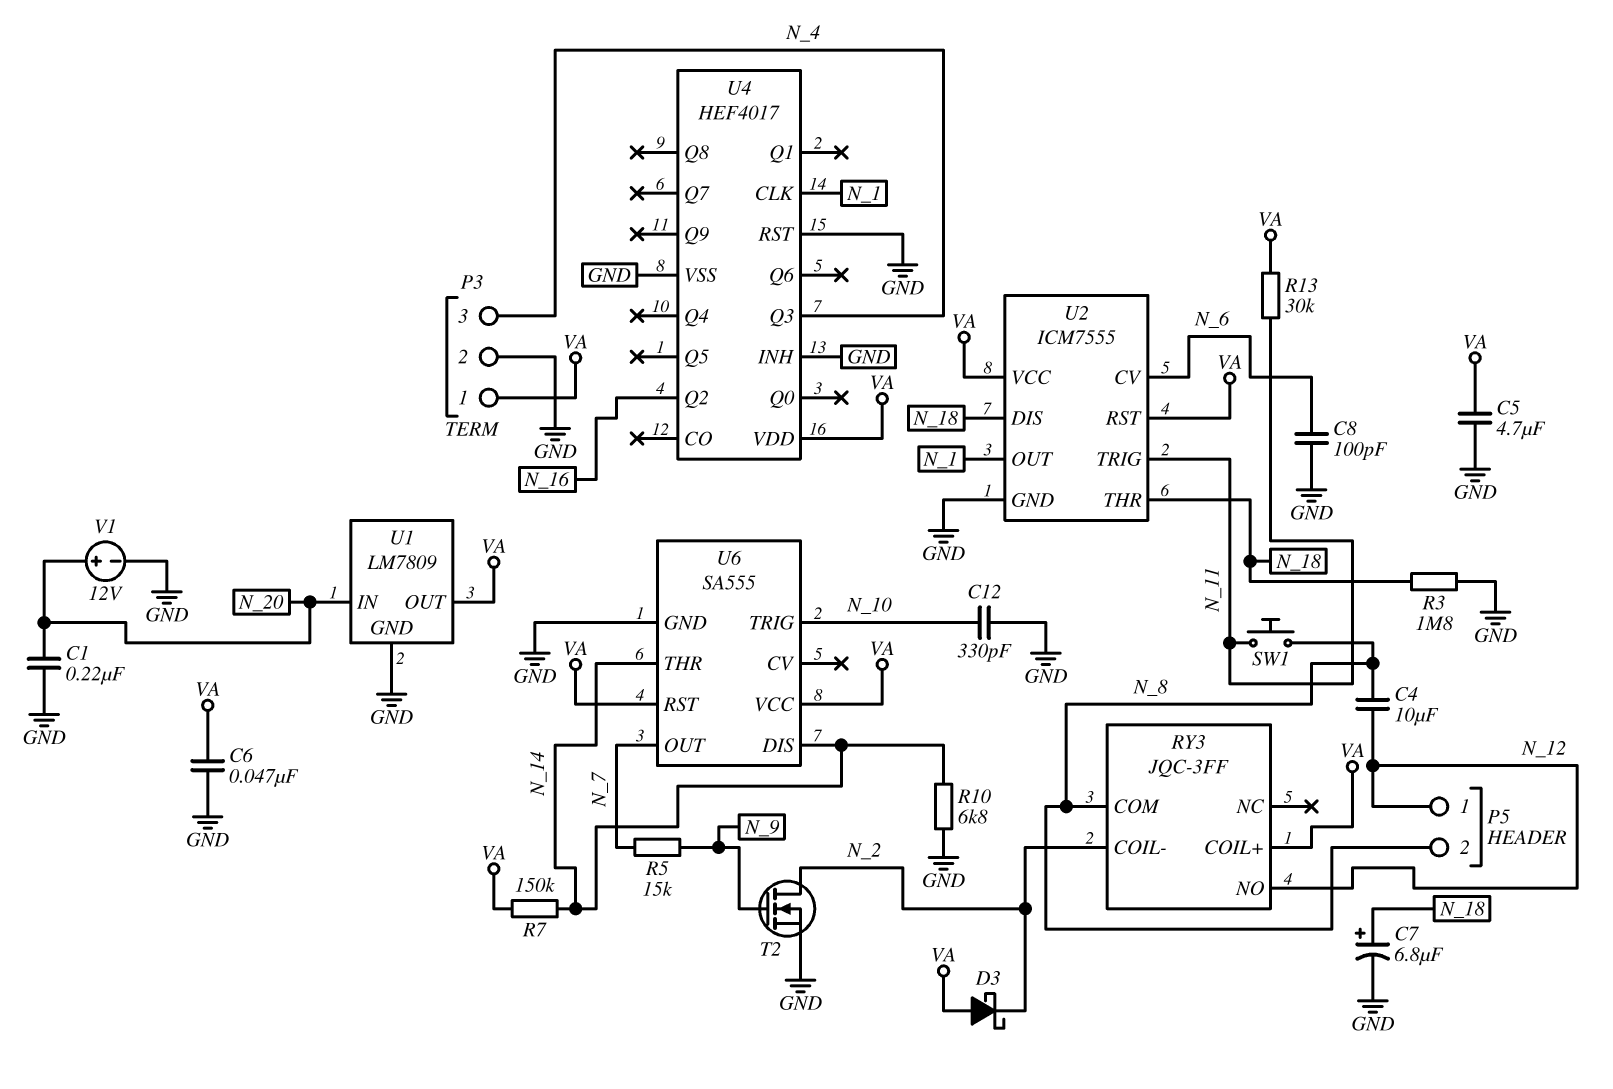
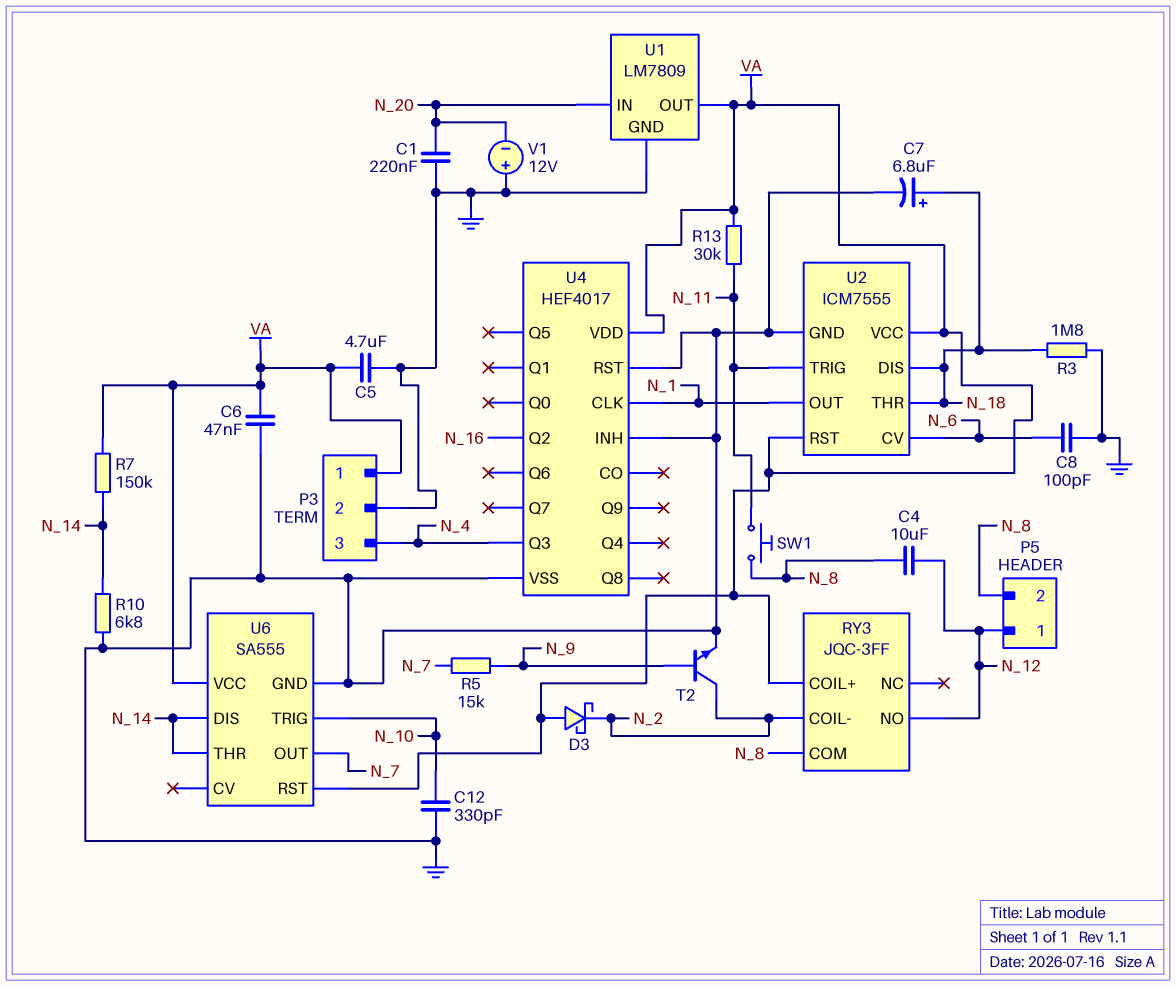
T2: NMOS (G N_9, D N_2, S GND) -> NPN (B N_9, C N_2, E GND)
V1: 12V (plus N_20, minus GND) -> 12V (plus GND, minus N_20)

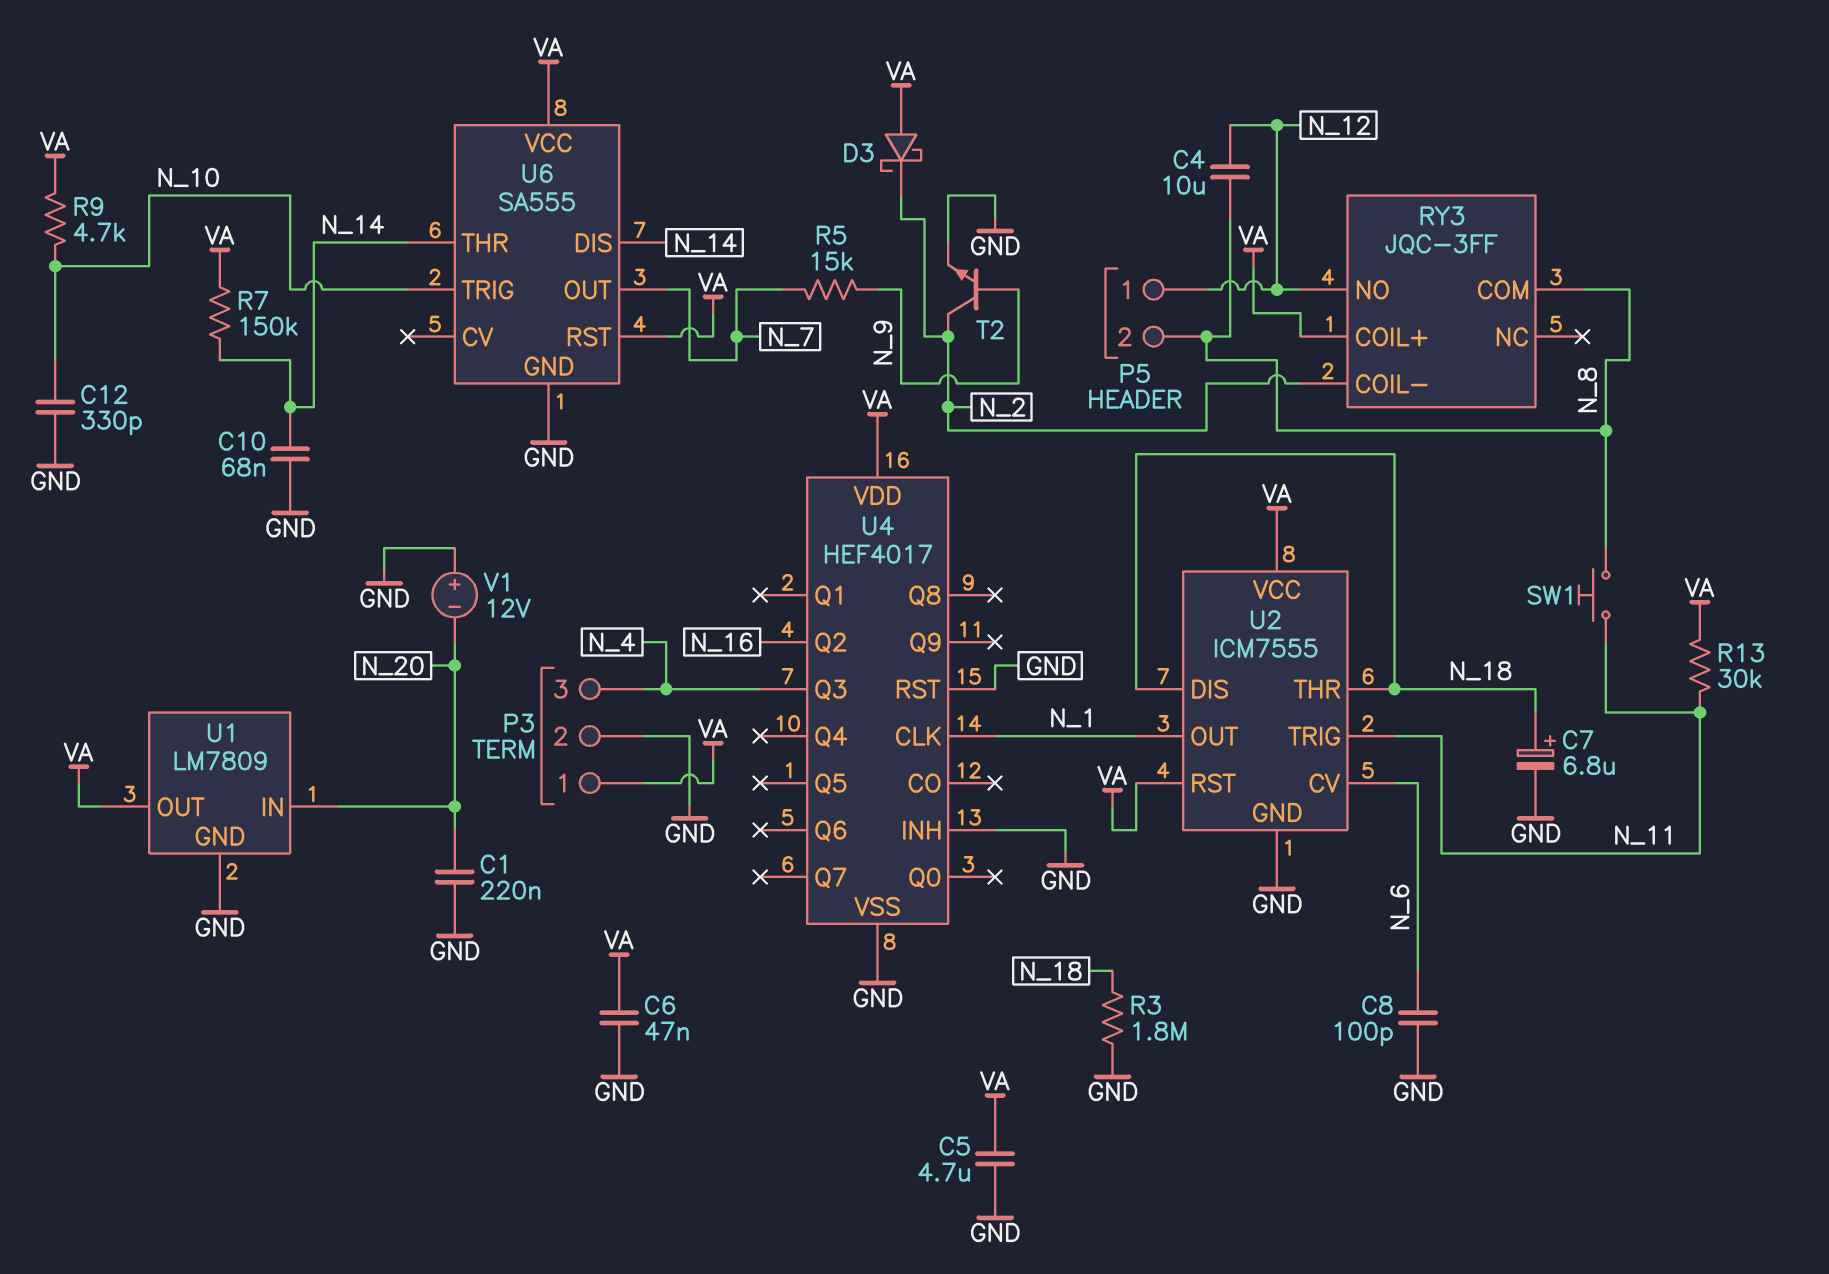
C10: none -> 68nF (GND, N_14)
R9: none -> 4.7k (N_10, VA)
R10: 6.8k (GND, N_14) -> none

